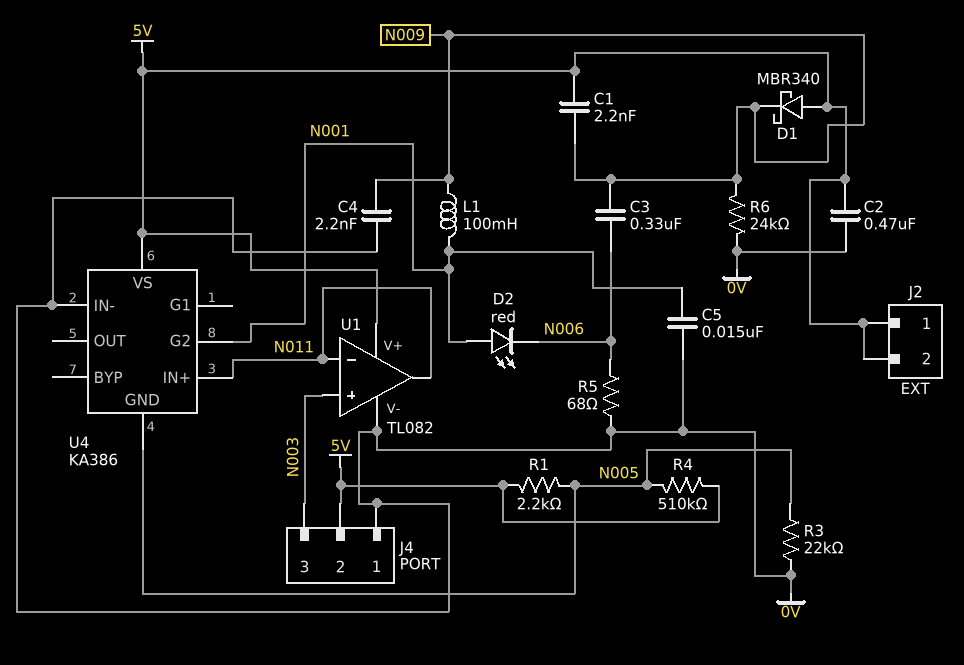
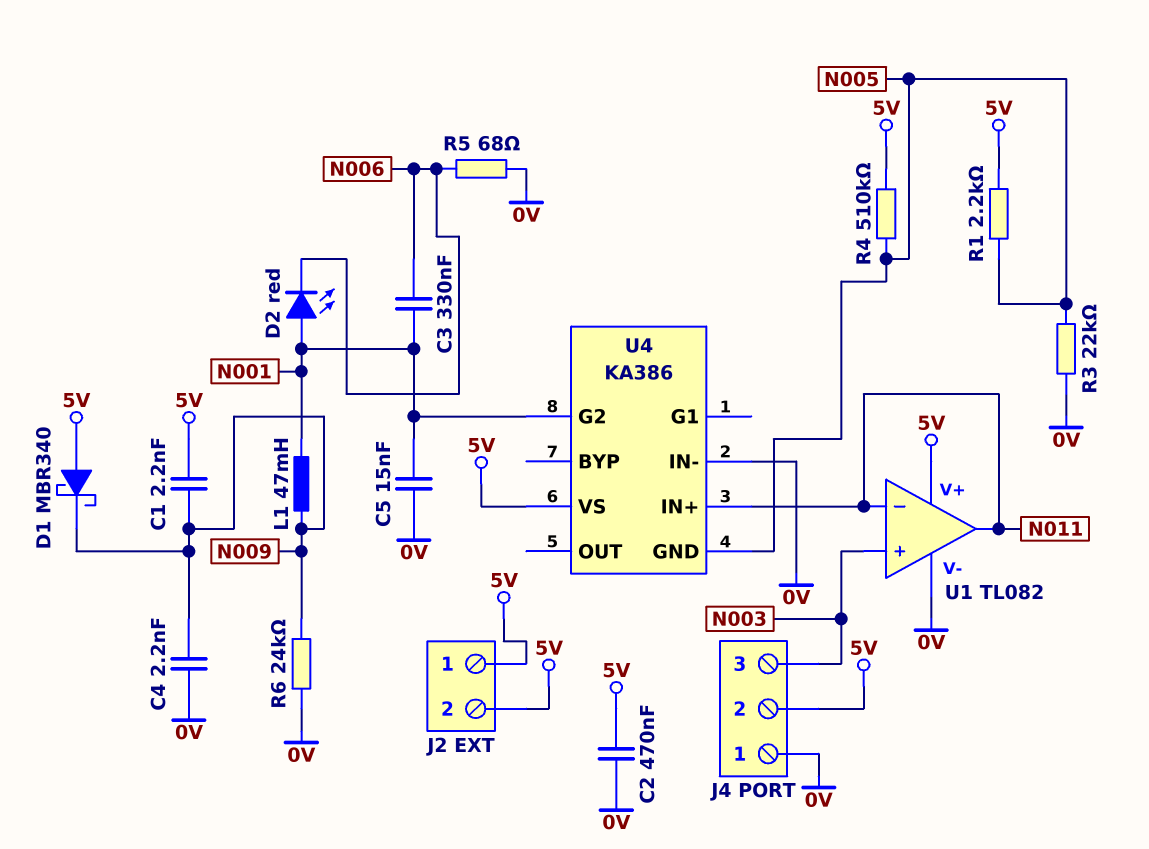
C3: 330nF (N006, N009) -> 330nF (N001, N006)
L1: 100mH (N001, N009) -> 47mH (N001, N009)

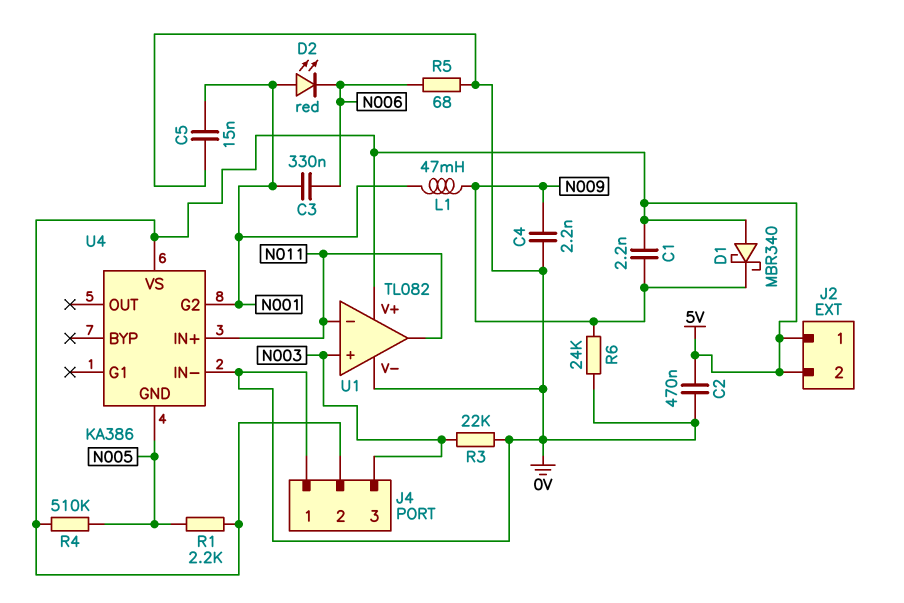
R3: 22k (0V, N005) -> 22k (0V, N003)

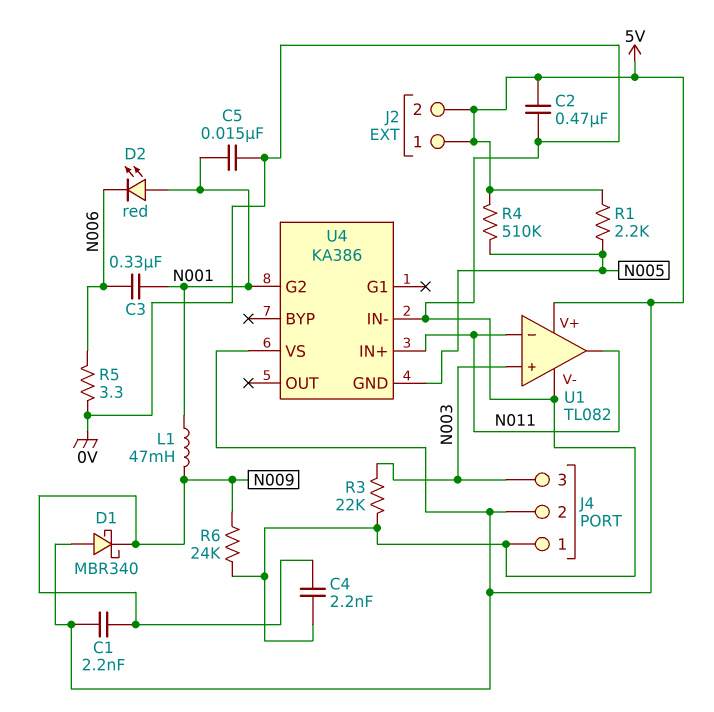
R5: 68 (0V, N006) -> 3.3 (0V, N006)

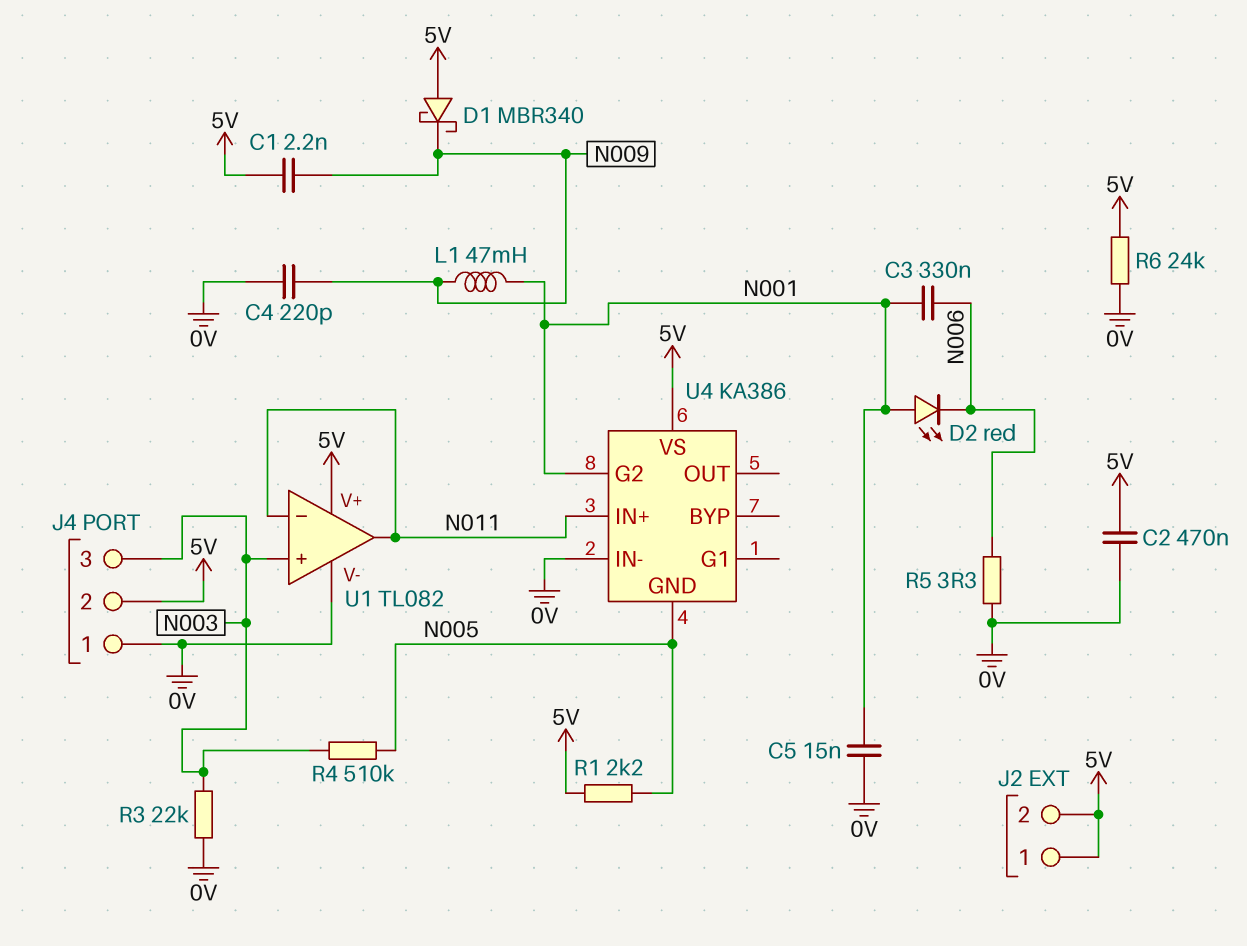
C4: 2.2nF (0V, N009) -> 220pF (0V, N009)
R4: 510k (5V, N005) -> 510k (N003, N005)
R6: 24k (0V, N009) -> 24k (0V, 5V)

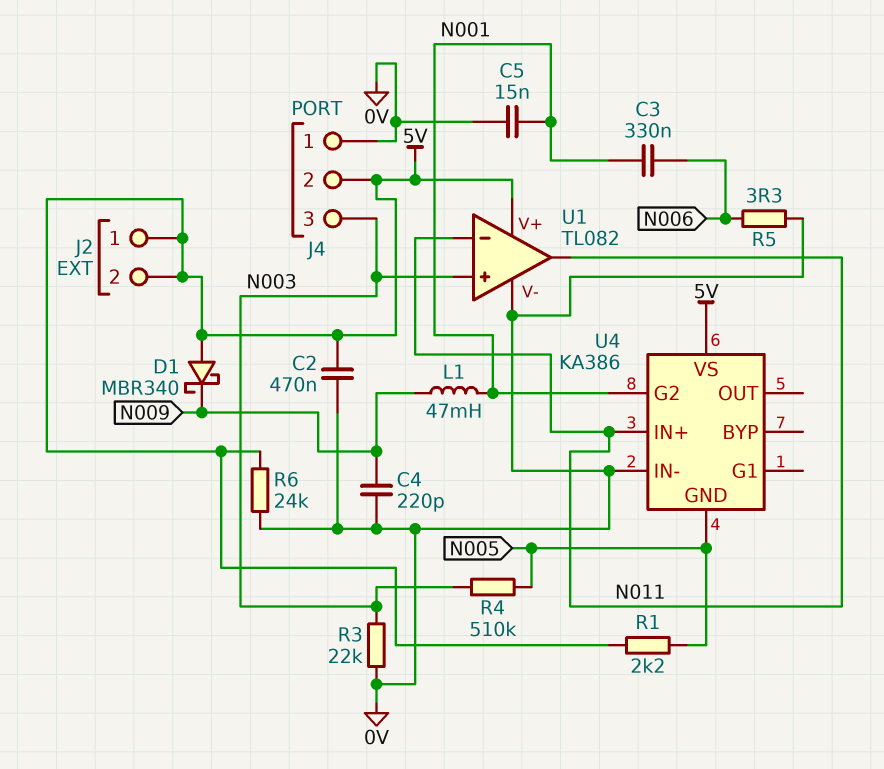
C1: 2.2nF (5V, N009) -> none
D2: LED red (A N001, K N006) -> none

